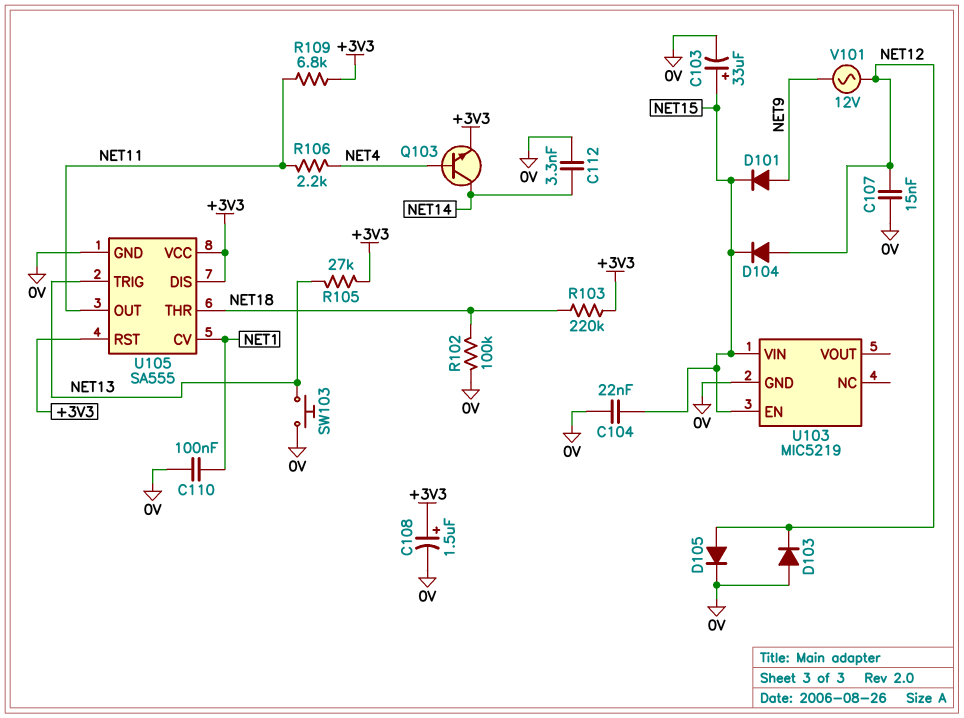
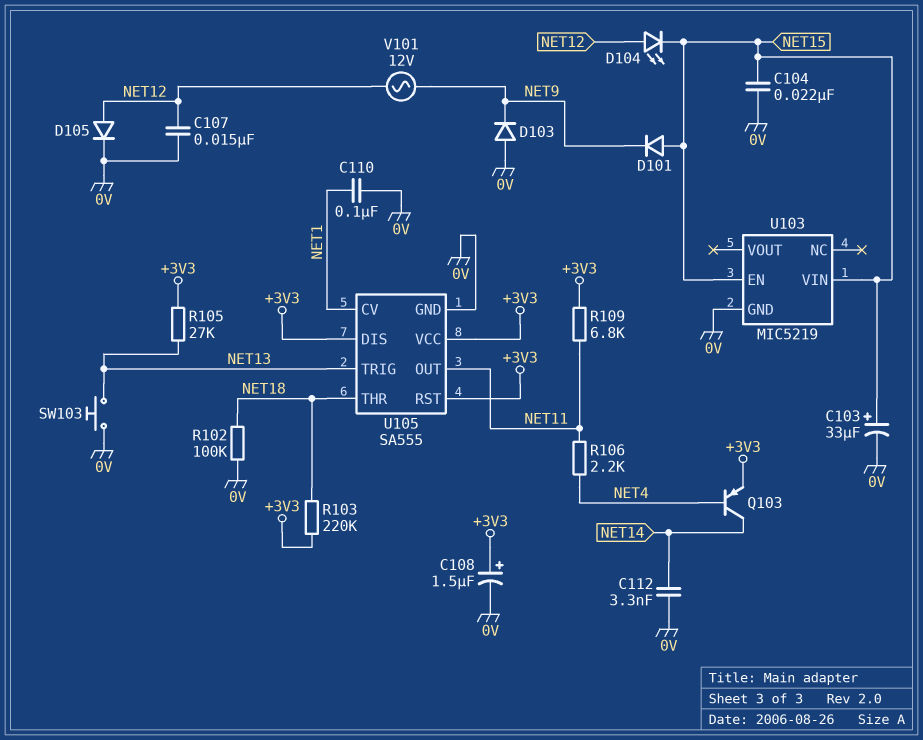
D101: diode (A NET9, K NET15) -> diode (A NET15, K NET9)
D103: diode (A 0V, K NET12) -> diode (A 0V, K NET9)
D104: diode (A NET12, K NET15) -> LED (A NET12, K NET15)
Q103: NPN (B NET4, C NET14, E +3V3) -> PNP (B NET4, C NET14, E +3V3)

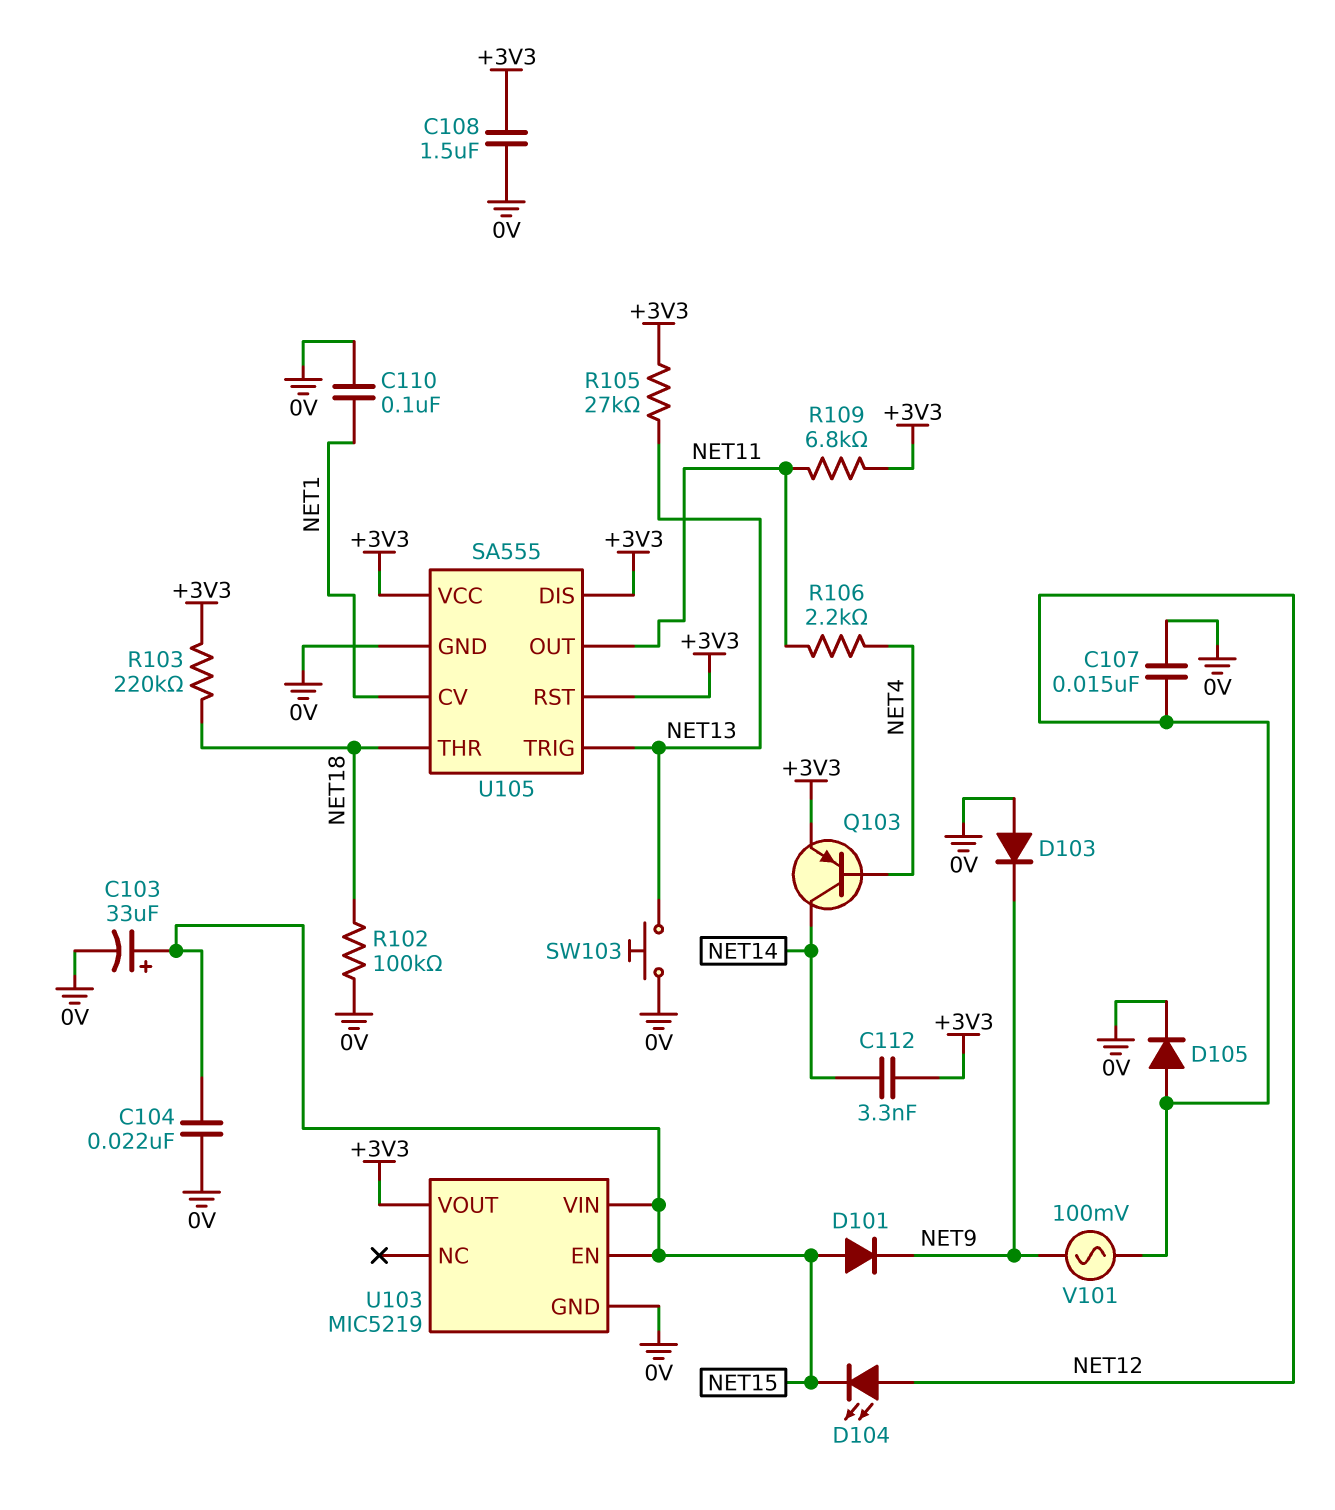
C108: 1.5uF (plus +3V3, minus 0V) -> 1.5uF (+3V3, 0V)
C112: 3.3nF (0V, NET14) -> 3.3nF (+3V3, NET14)
U103 pin VOUT: none -> +3V3
V101: AC 12V (NET9, NET12) -> AC 100mV (NET9, NET12)

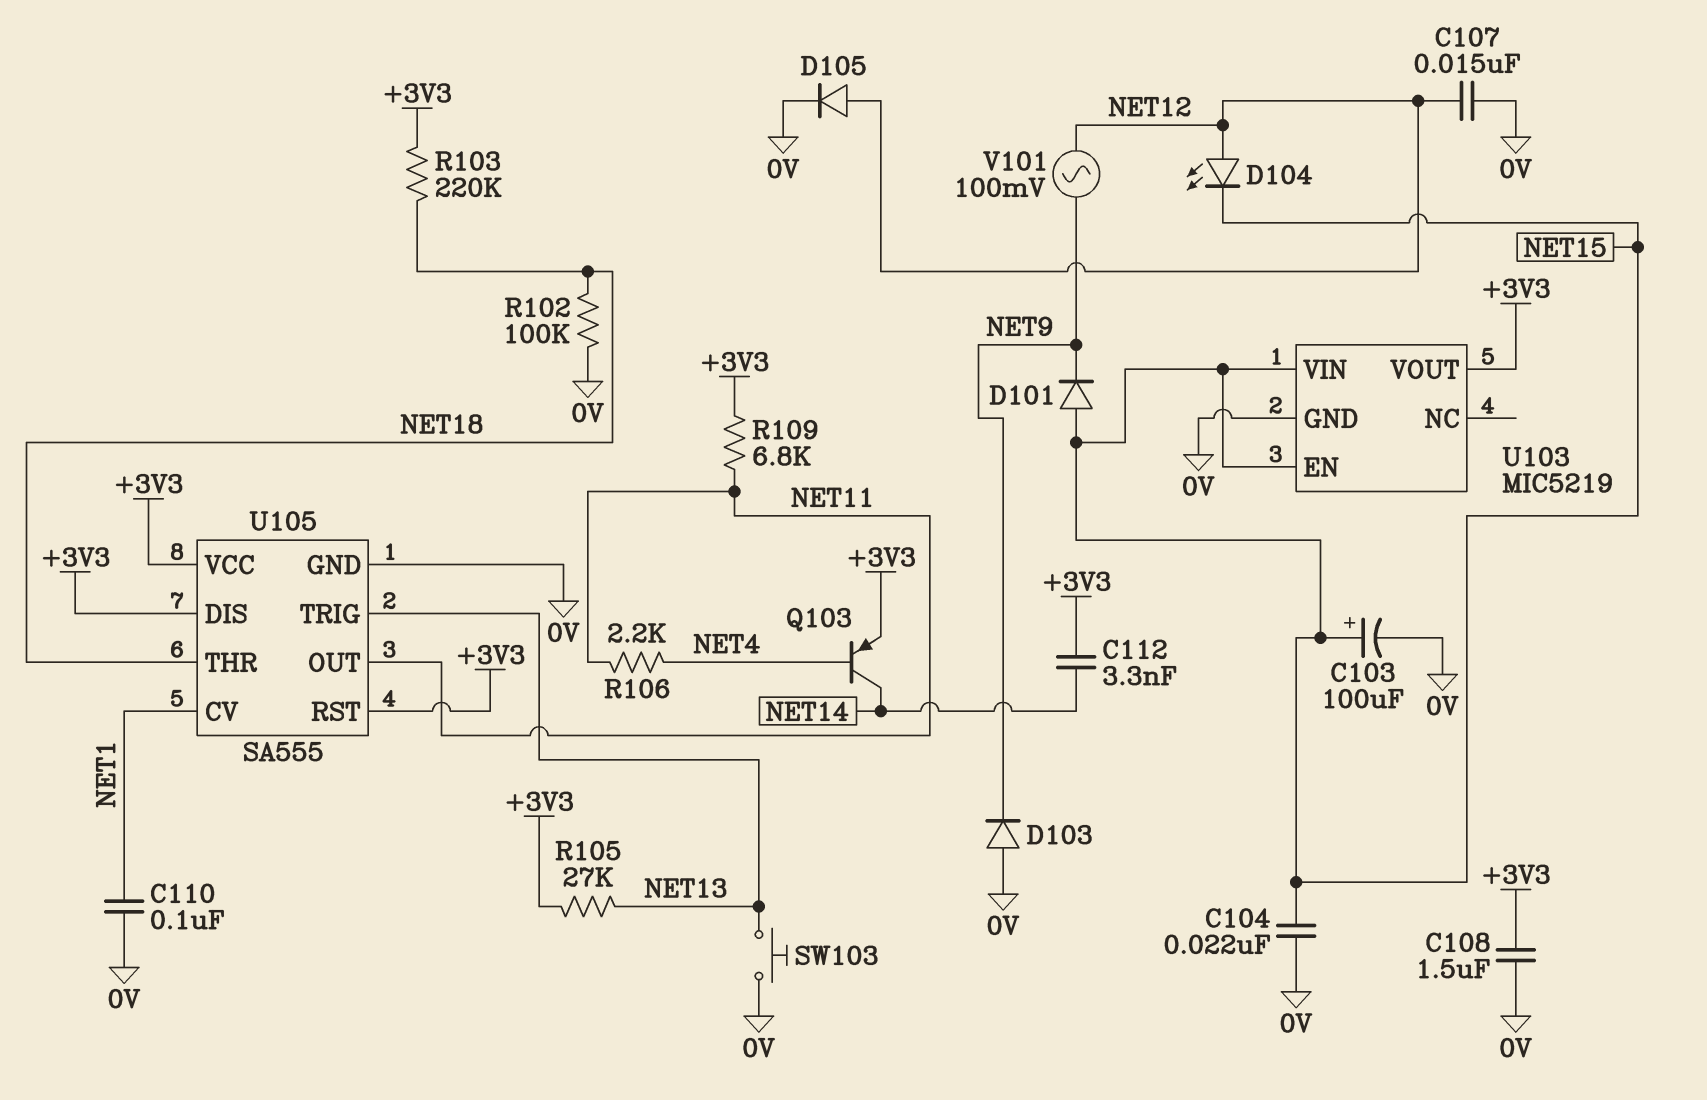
C103: 33uF (plus NET15, minus 0V) -> 100uF (plus NET15, minus 0V)

